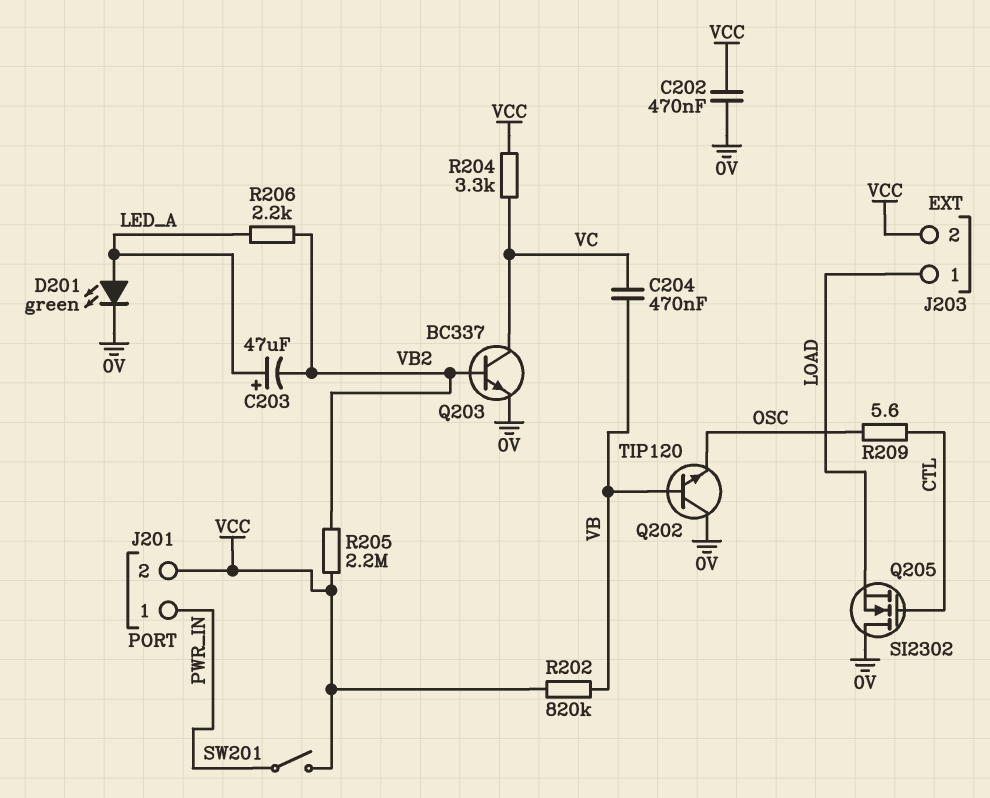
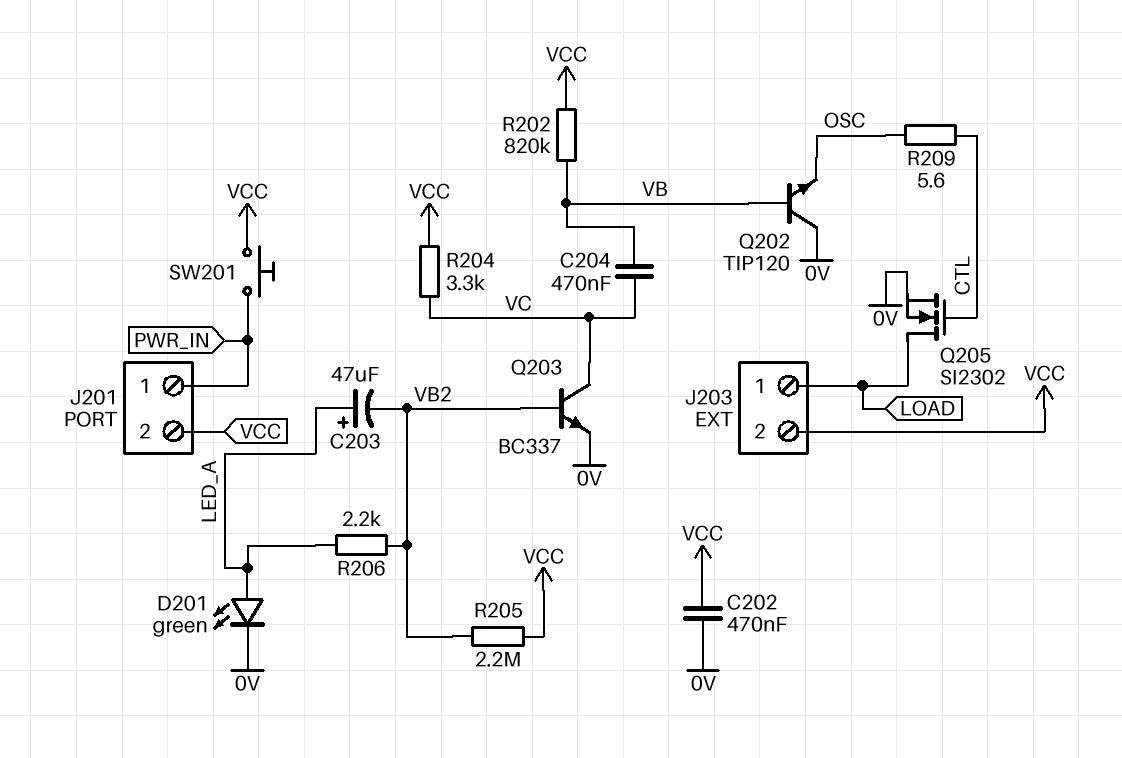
Q205: NMOS SI2302 (G CTL, D 0V, S LOAD) -> NMOS SI2302 (G CTL, D LOAD, S 0V)
SW201: switch (PWR_IN, VCC) -> button (PWR_IN, VCC)

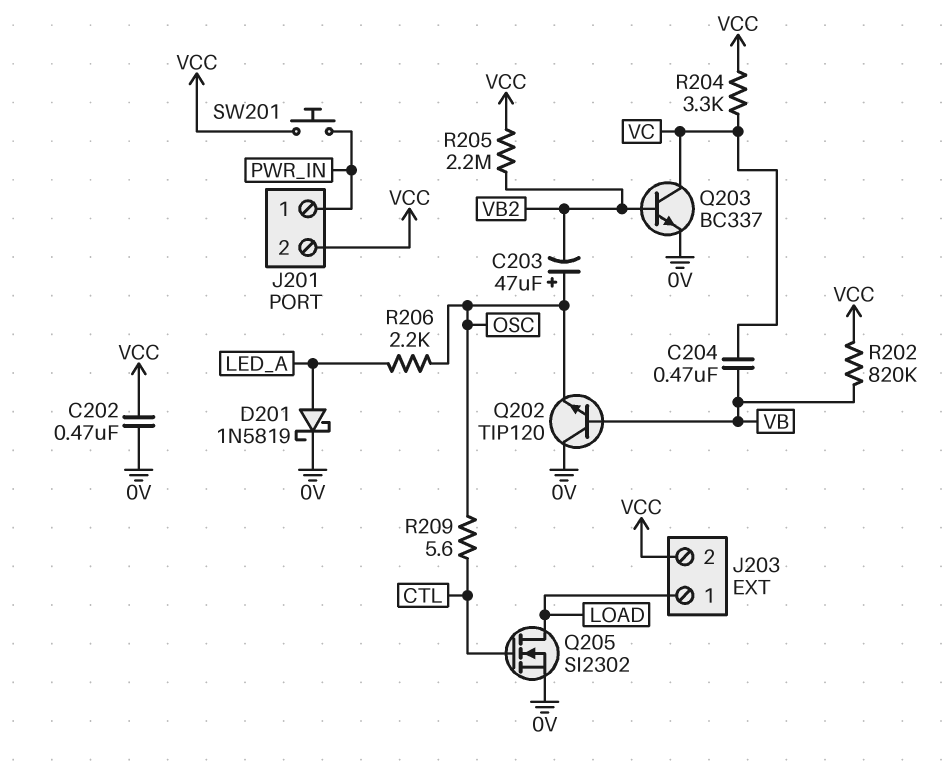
C203: 47uF (plus LED_A, minus VB2) -> 47uF (plus OSC, minus VB2)
D201: LED green (A LED_A, K 0V) -> schottky 1N5819 (A LED_A, K 0V)
R206: 2.2k (LED_A, VB2) -> 2.2k (LED_A, OSC)

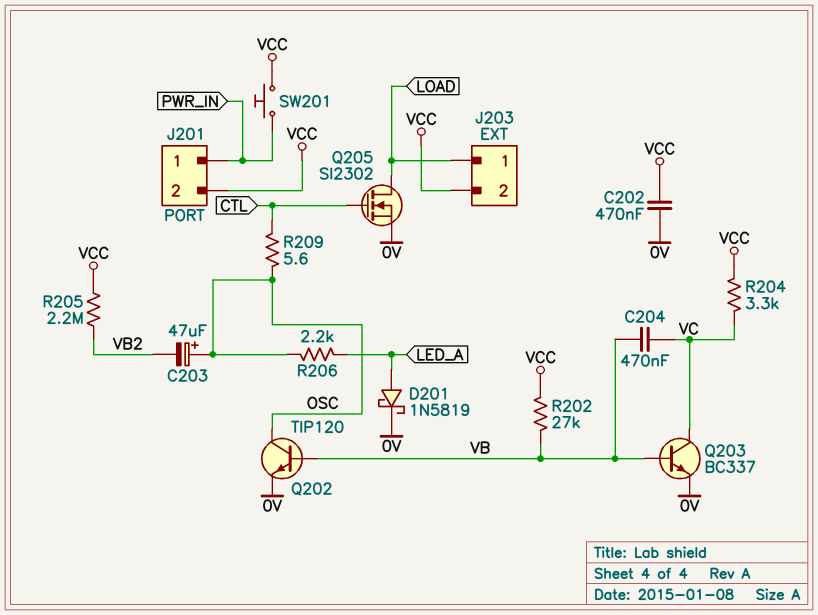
Q202: NPN TIP120 (B VB, C 0V, E OSC) -> NPN TIP120 (B VB, C OSC, E 0V)
Q203: NPN BC337 (B VB2, C VC, E 0V) -> NPN BC337 (B VB, C VC, E 0V)
R202: 820k (VB, VCC) -> 27k (VB, VCC)

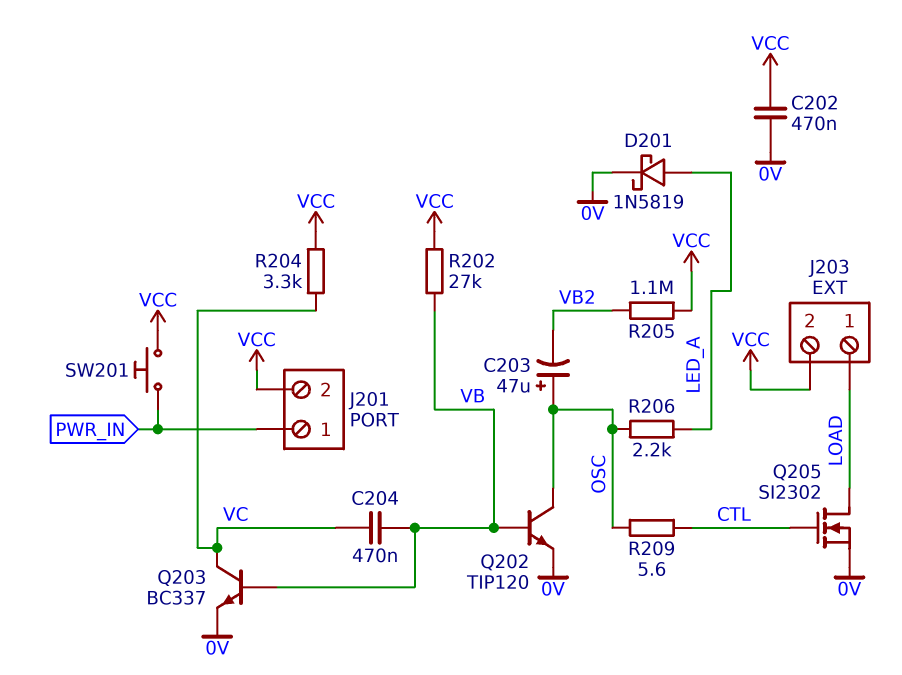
R205: 2.2M (VB2, VCC) -> 1.1M (VB2, VCC)

